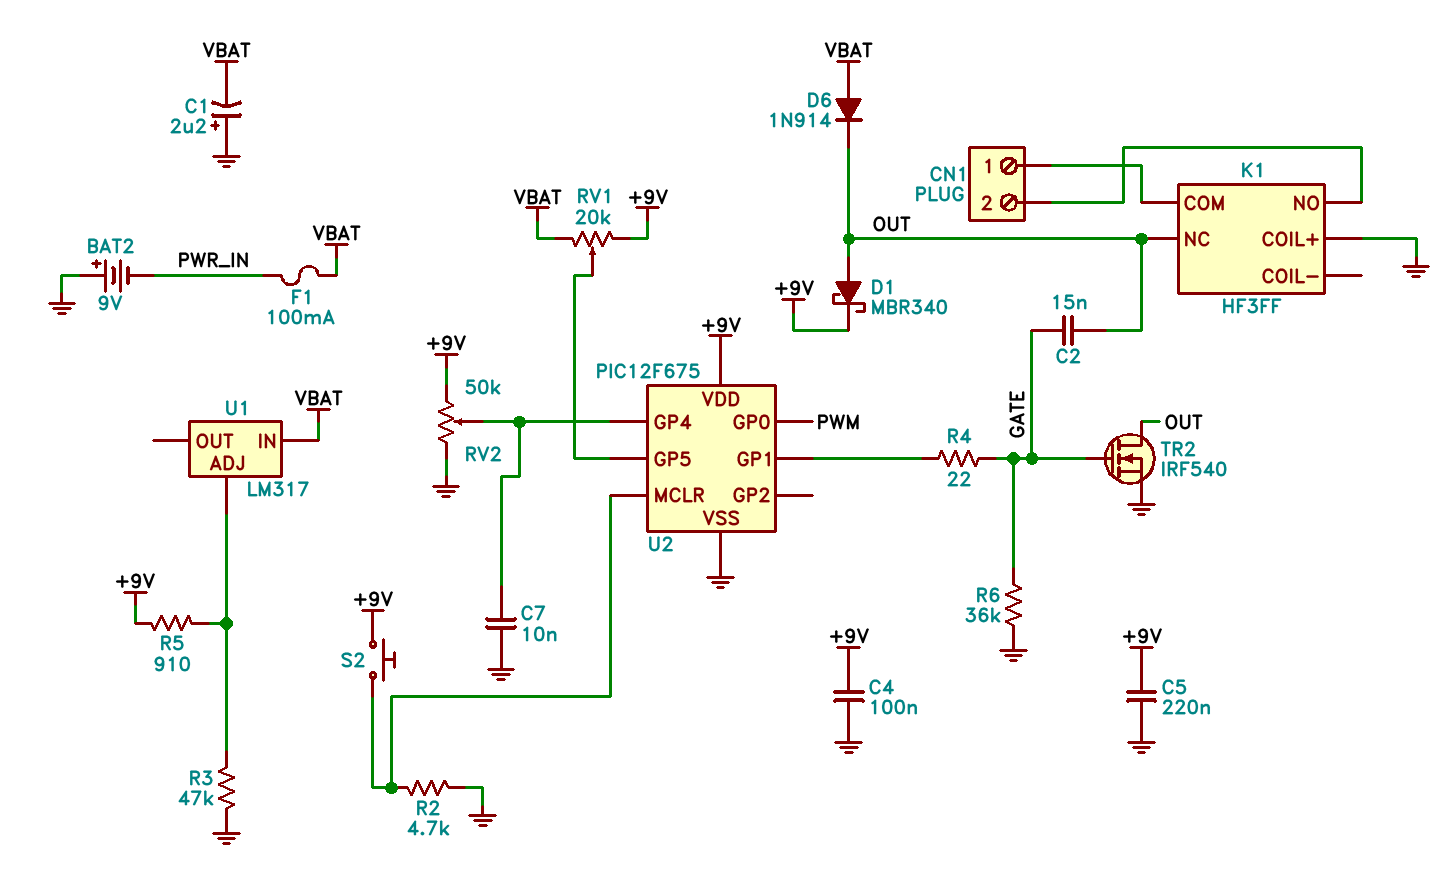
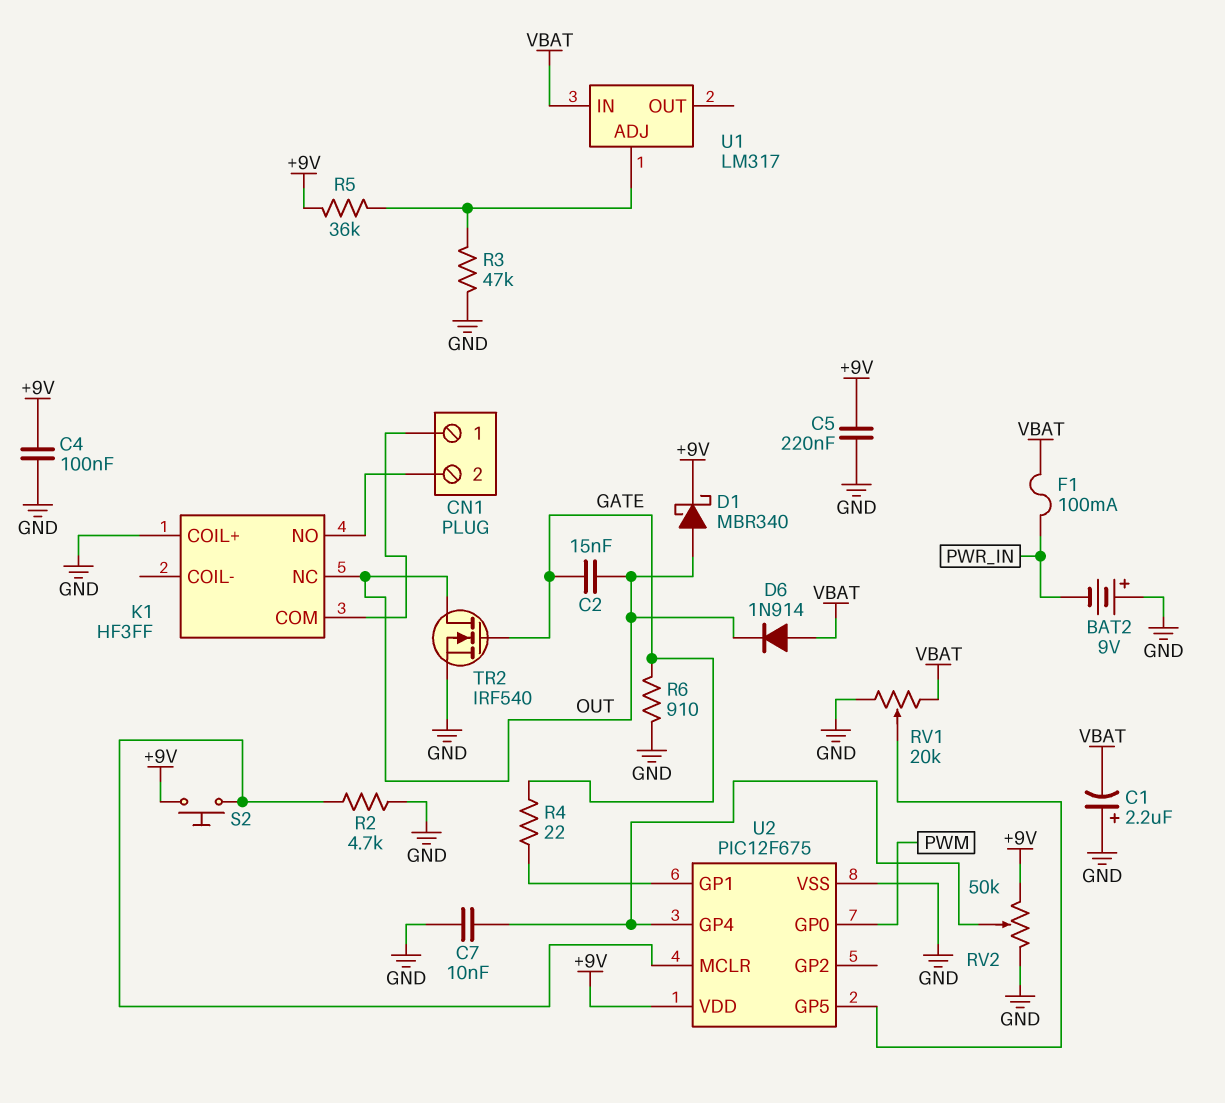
R5: 910 (+9V, U1/ADJ) -> 36k (+9V, U1/ADJ)
R6: 36k (GATE, GND) -> 910 (GATE, GND)
RV1: 20k (+9V, VBAT, wiper U2/GP5) -> 20k (GND, VBAT, wiper U2/GP5)

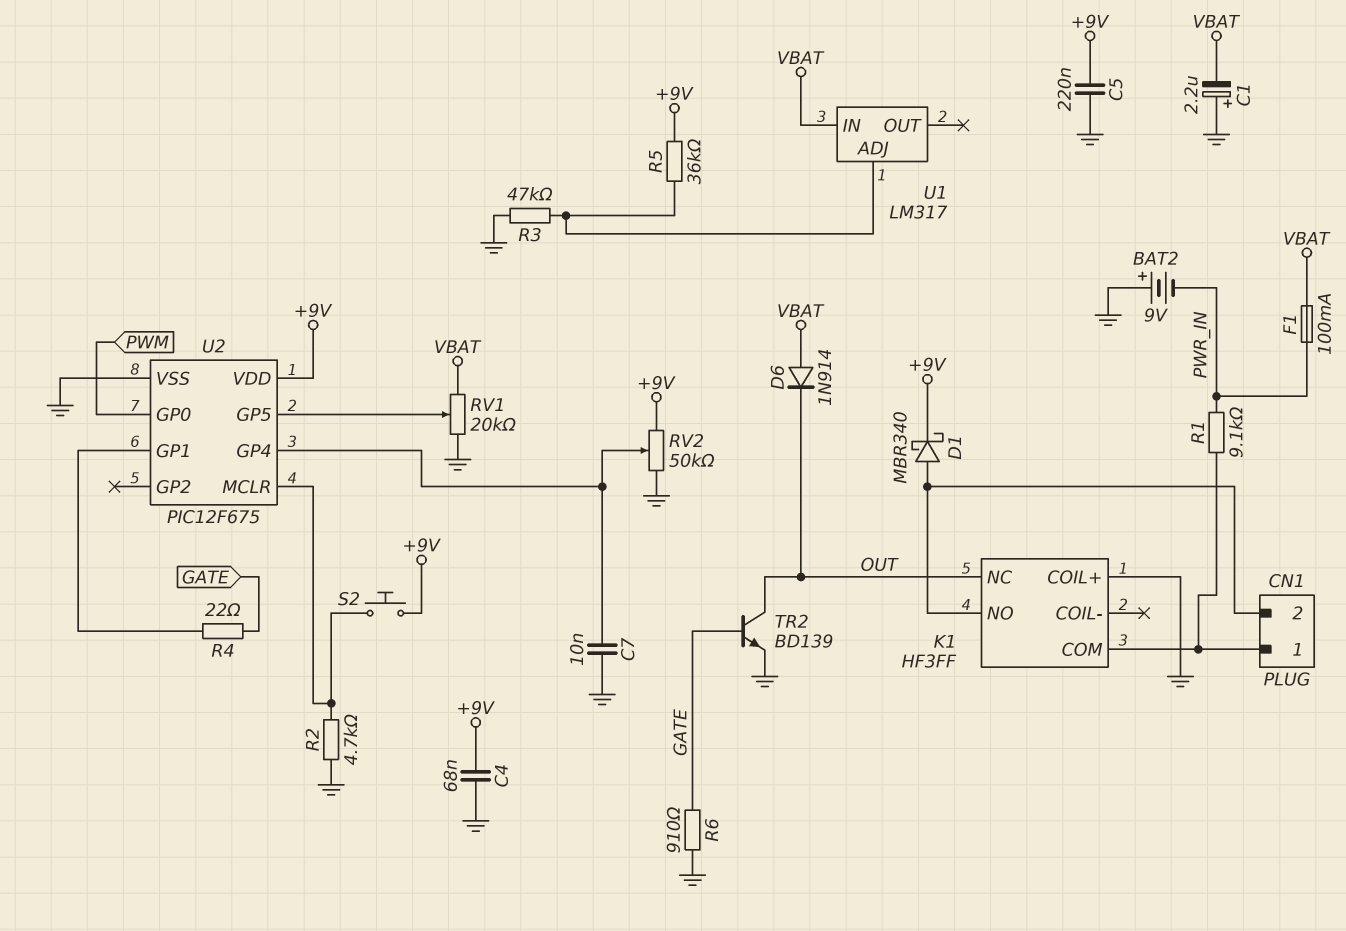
C2: 15nF (GATE, OUT) -> none
C4: 100nF (+9V, GND) -> 68nF (+9V, GND)
D1: schottky MBR340 (A OUT, K +9V) -> schottky MBR340 (A CN1/2, K +9V)
R1: none -> 9.1k (CN1/1, PWR_IN)
TR2: NMOS IRF540 (G GATE, D OUT, S GND) -> NPN BD139 (B GATE, C OUT, E GND)

